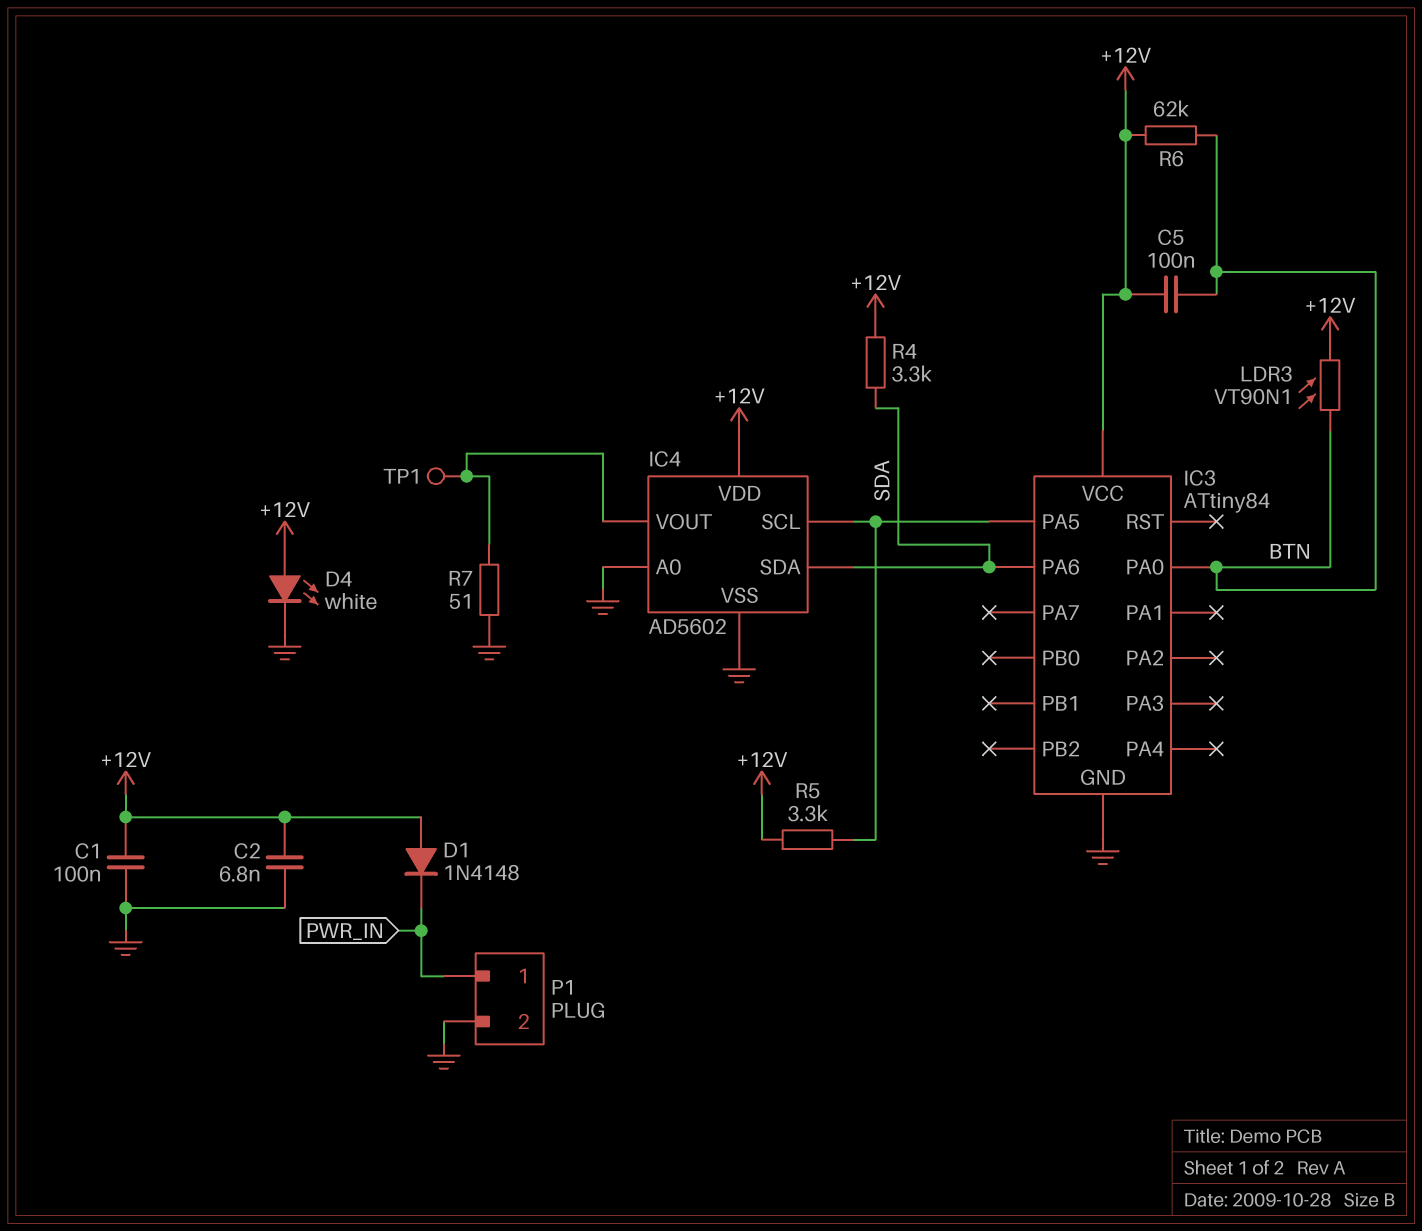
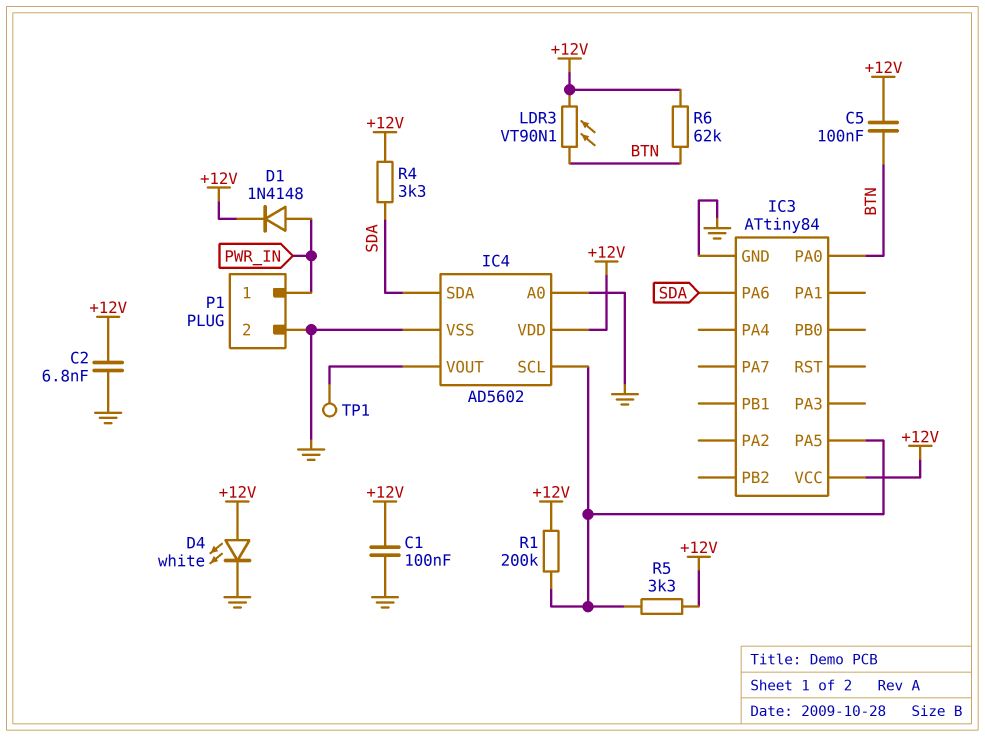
D1: diode 1N4148 (A +12V, K PWR_IN) -> diode 1N4148 (A PWR_IN, K +12V)
R1: none -> 200k (+12V, IC3/PA5)
R7: 51 (GND, IC4/VOUT) -> none

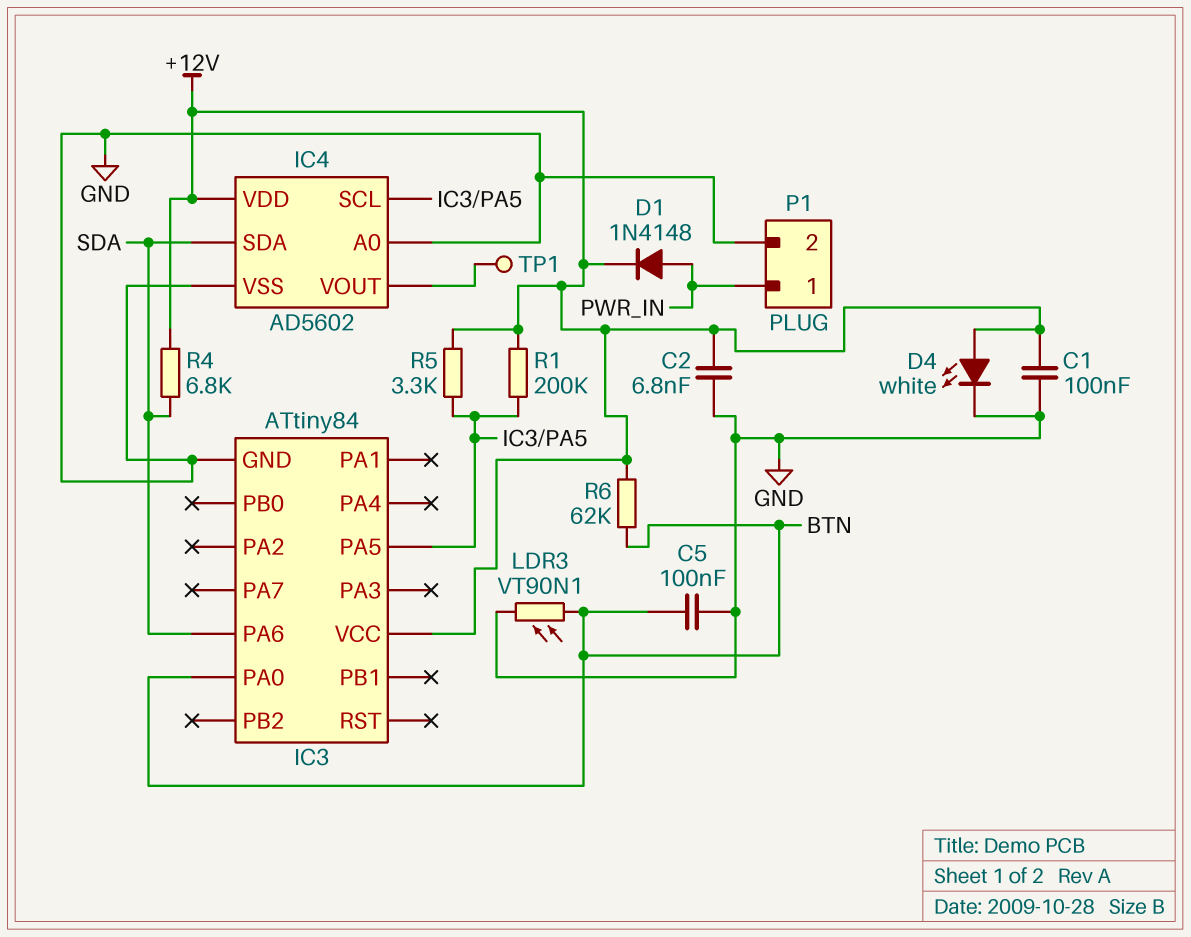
C5: 100nF (+12V, BTN) -> 100nF (BTN, GND)
LDR3: VT90N1 (+12V, BTN) -> VT90N1 (BTN, GND)
R4: 3.3k (+12V, SDA) -> 6.8k (+12V, SDA)

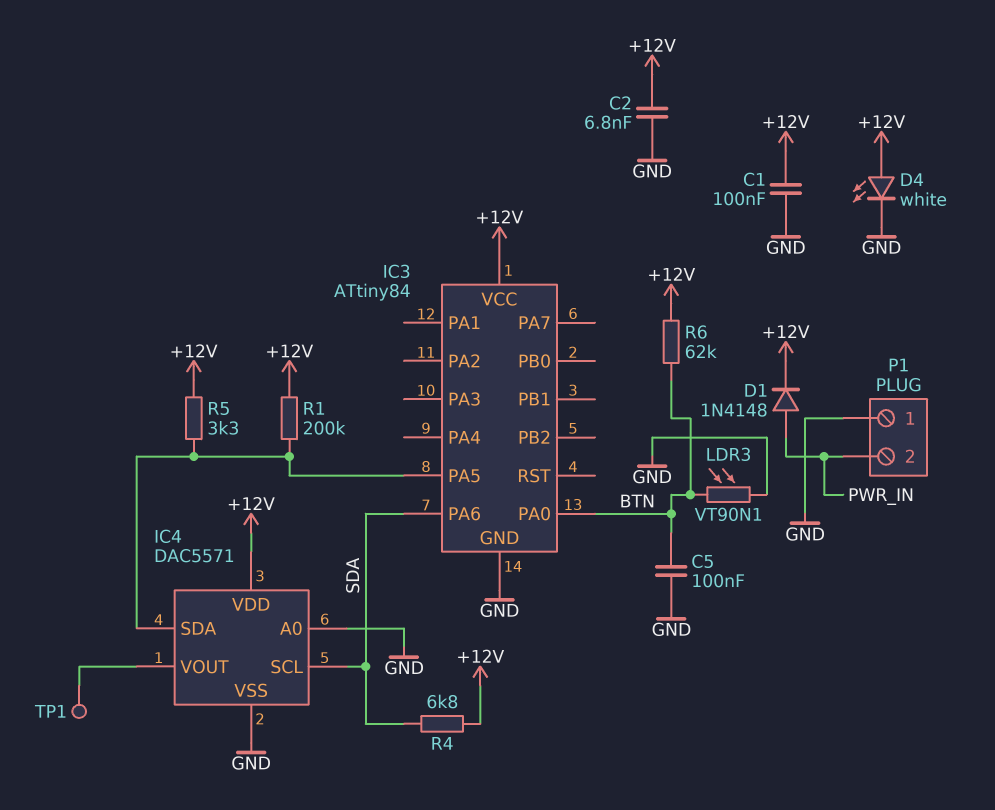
IC4: AD5602 -> DAC5571
IC4 pin SCL: IC3/PA5 -> SDA
IC4 pin SDA: SDA -> IC3/PA5
P1 pin 1: PWR_IN -> GND
P1 pin 2: GND -> PWR_IN

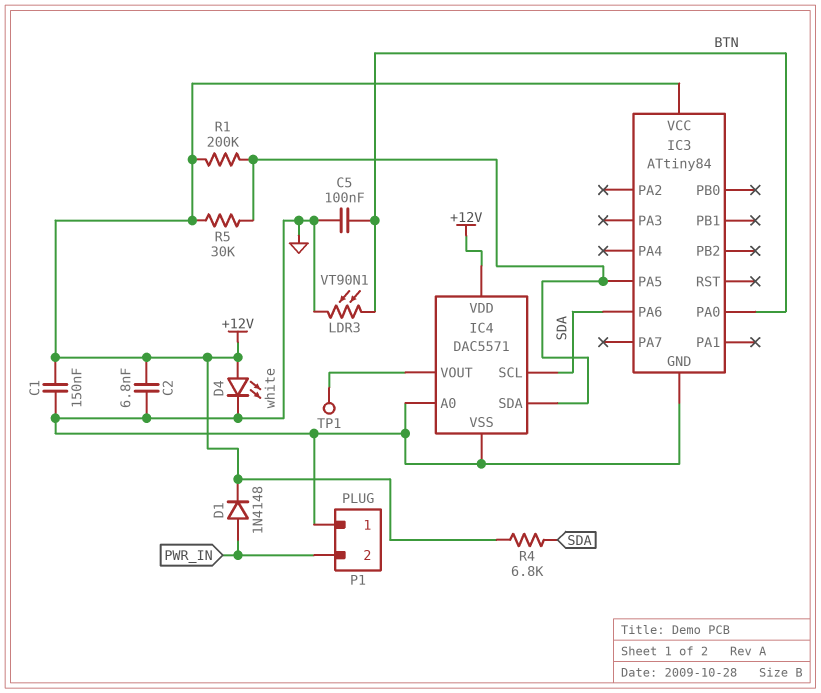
C1: 100nF (+12V, GND) -> 150nF (+12V, GND)
R5: 3.3k (+12V, IC3/PA5) -> 30k (+12V, IC3/PA5)
R6: 62k (+12V, BTN) -> none

